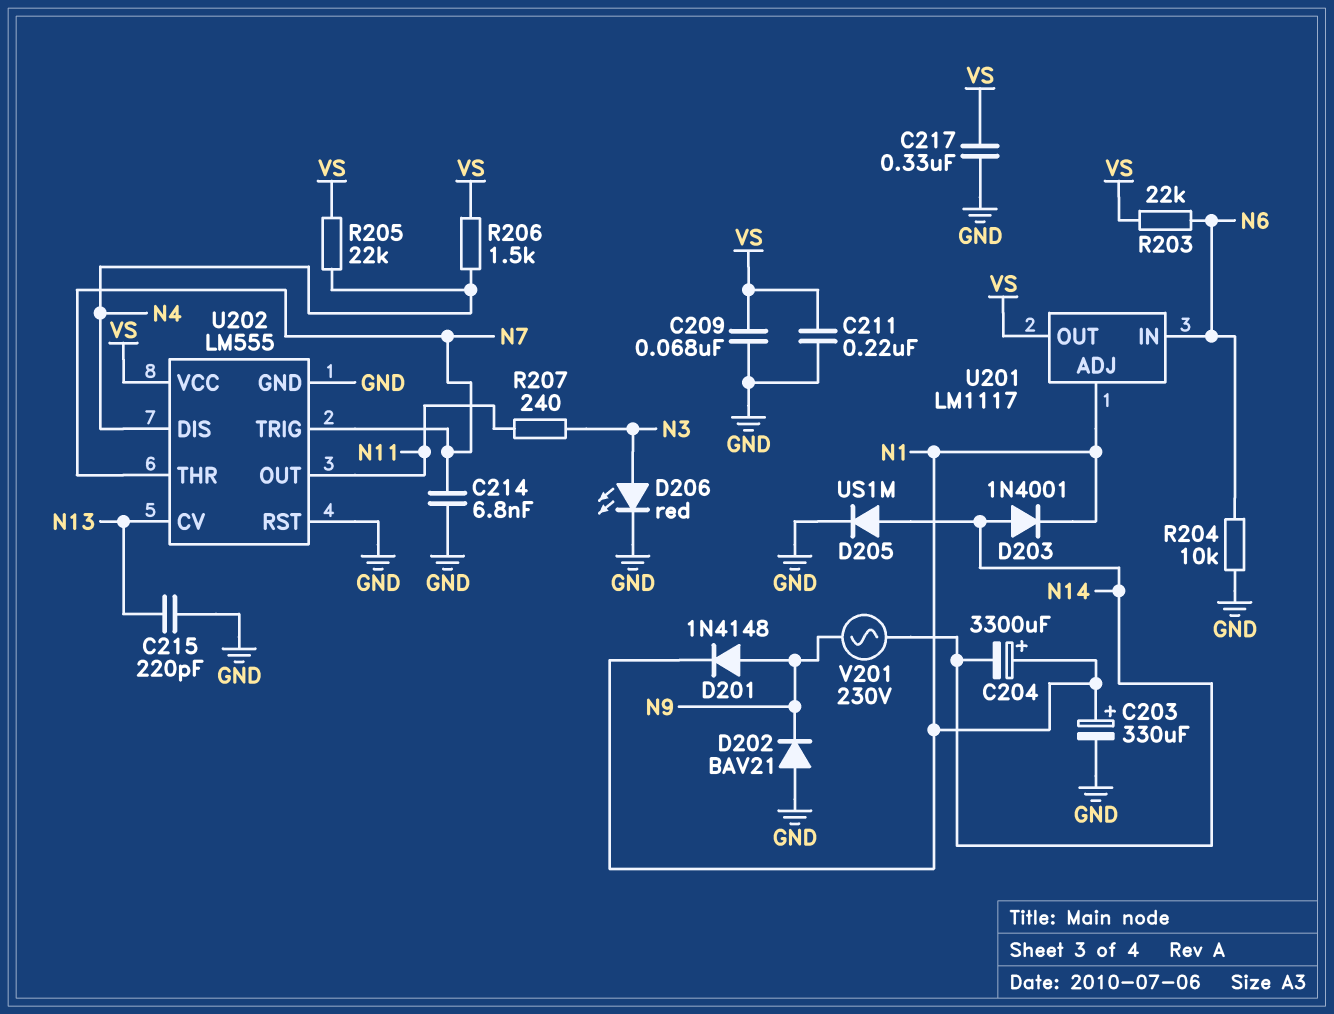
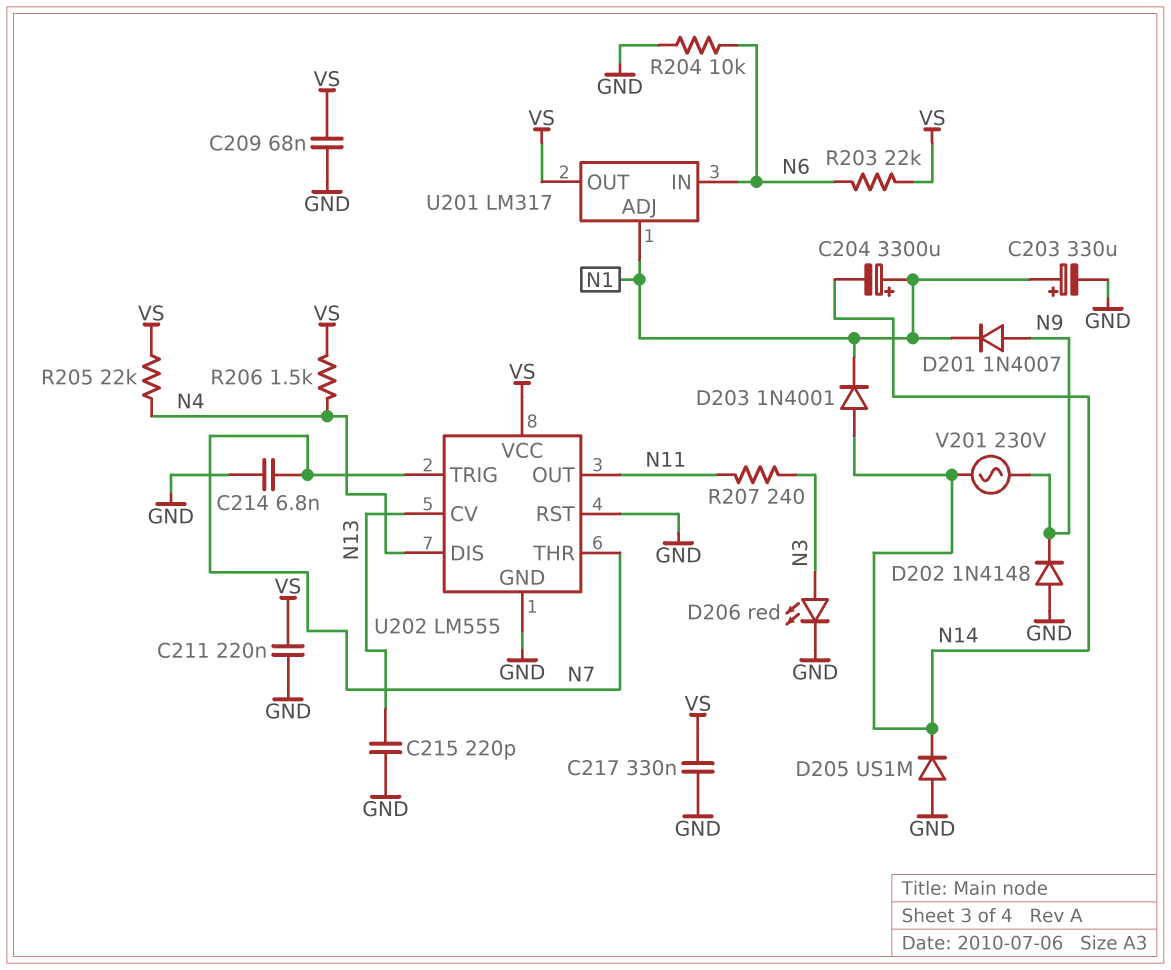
D201: diode 1N4148 (A N9, K N1) -> diode 1N4007 (A N9, K N1)
D202: diode BAV21 (A GND, K N9) -> diode 1N4148 (A GND, K N9)
D205: diode US1M (A N14, K GND) -> diode US1M (A GND, K N14)
U201: LM1117 -> LM317

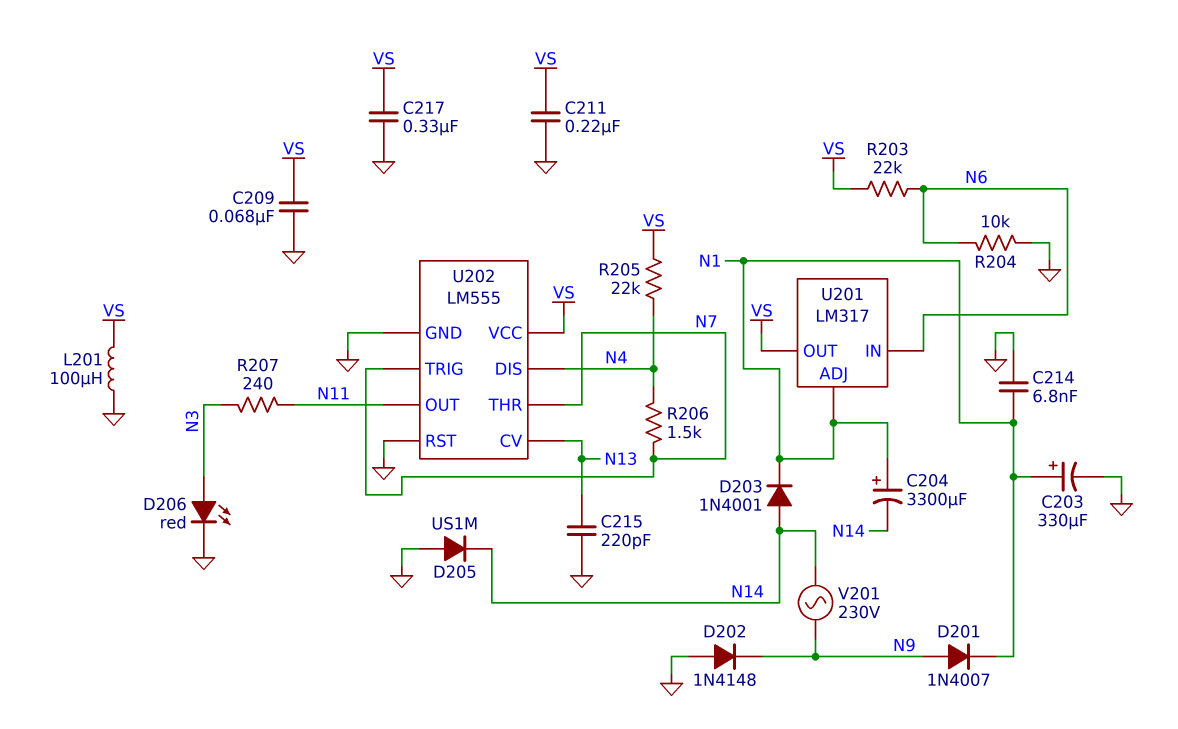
C214: 6.8nF (GND, N7) -> 6.8nF (GND, N1)
L201: none -> 100uH (GND, VS)
R206: 1.5k (N4, VS) -> 1.5k (N4, N7)

